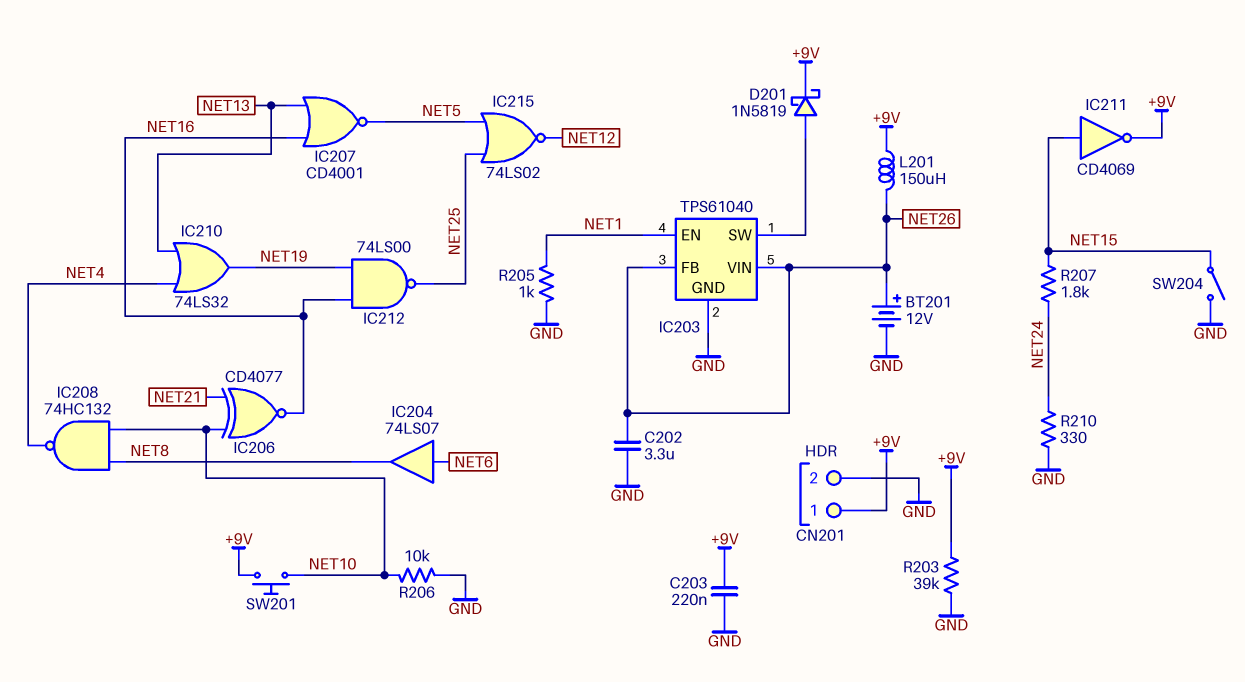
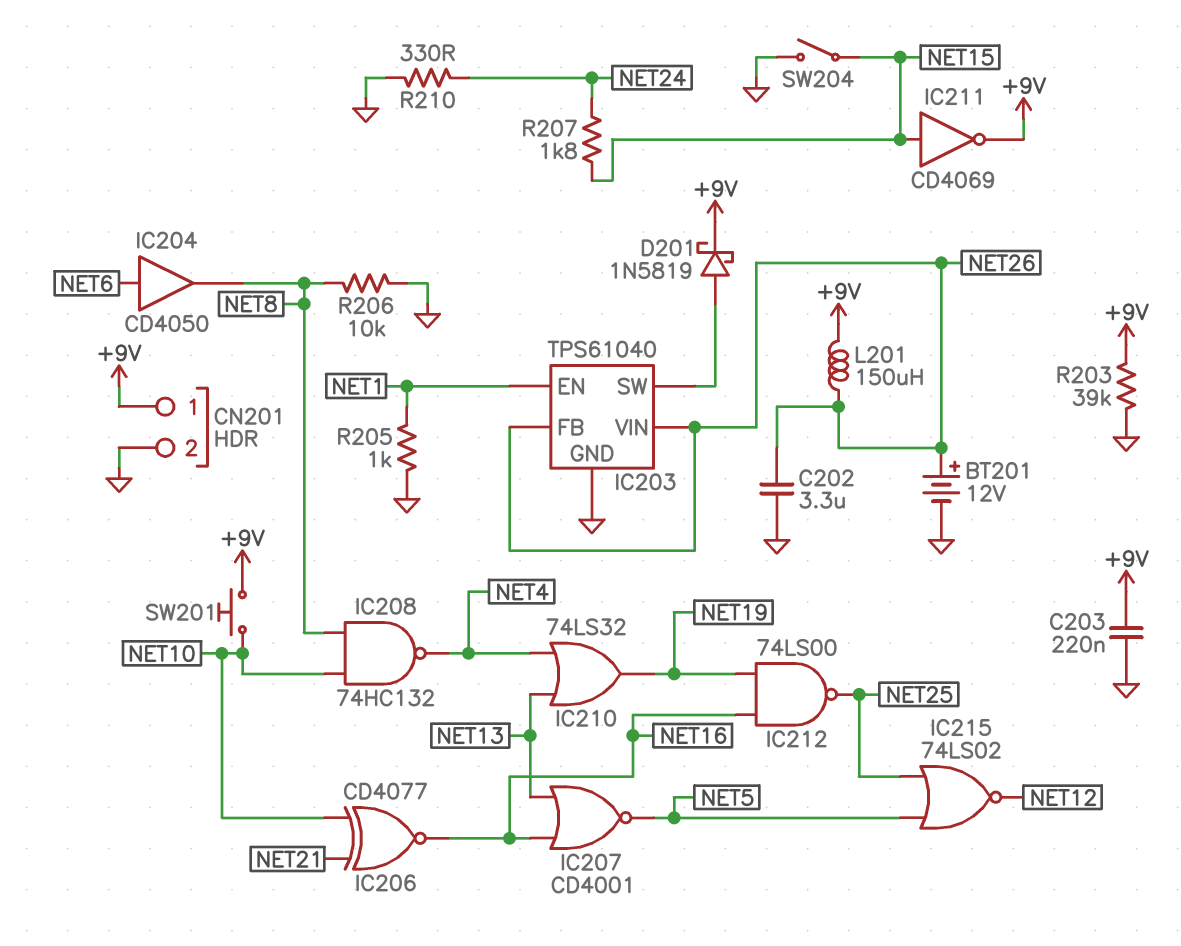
IC204: buffer 74LS07 (in NET6, out NET8) -> buffer CD4050 (in NET6, out NET8)
R206: 10k (GND, NET10) -> 10k (GND, NET8)

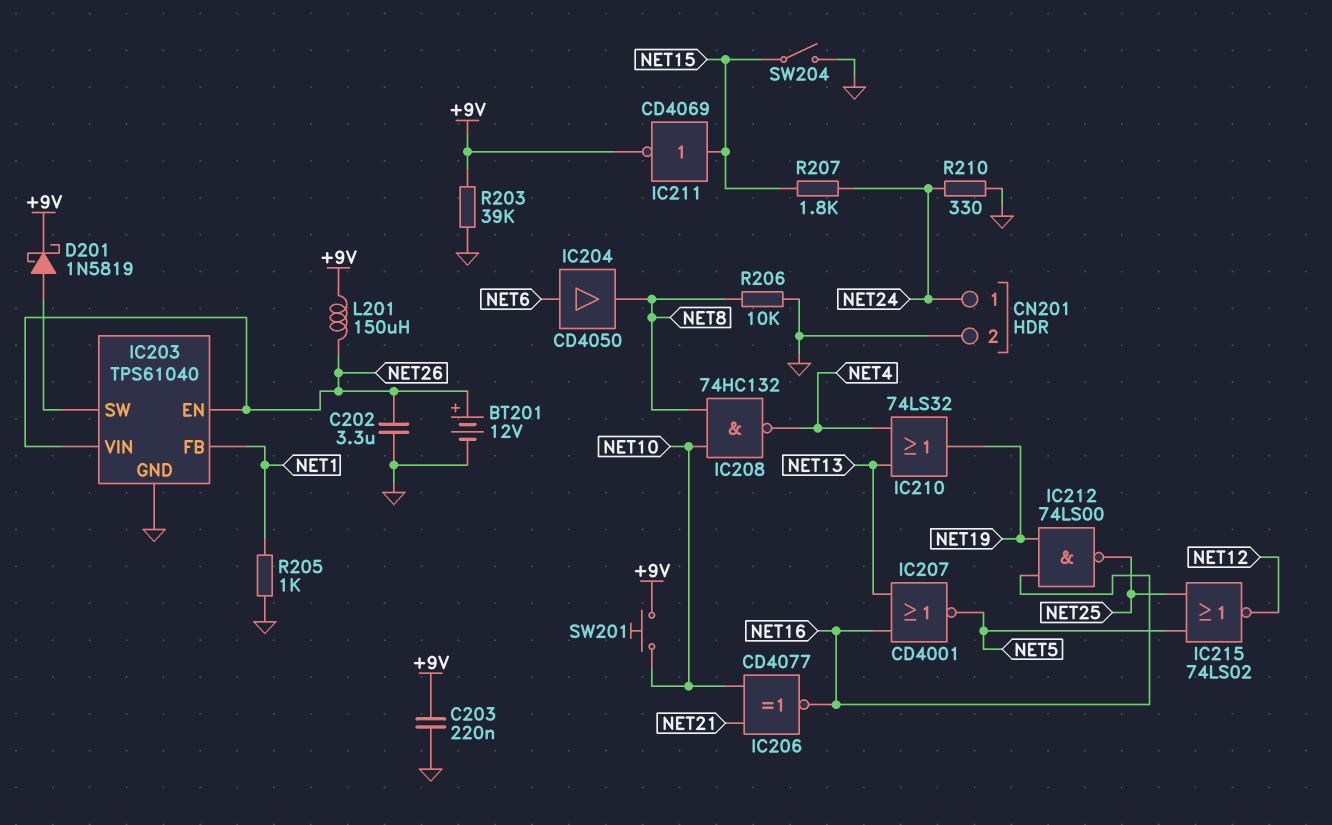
CN201 pin 1: +9V -> NET24
IC203 pin EN: NET1 -> NET26
IC203 pin FB: NET26 -> NET1

